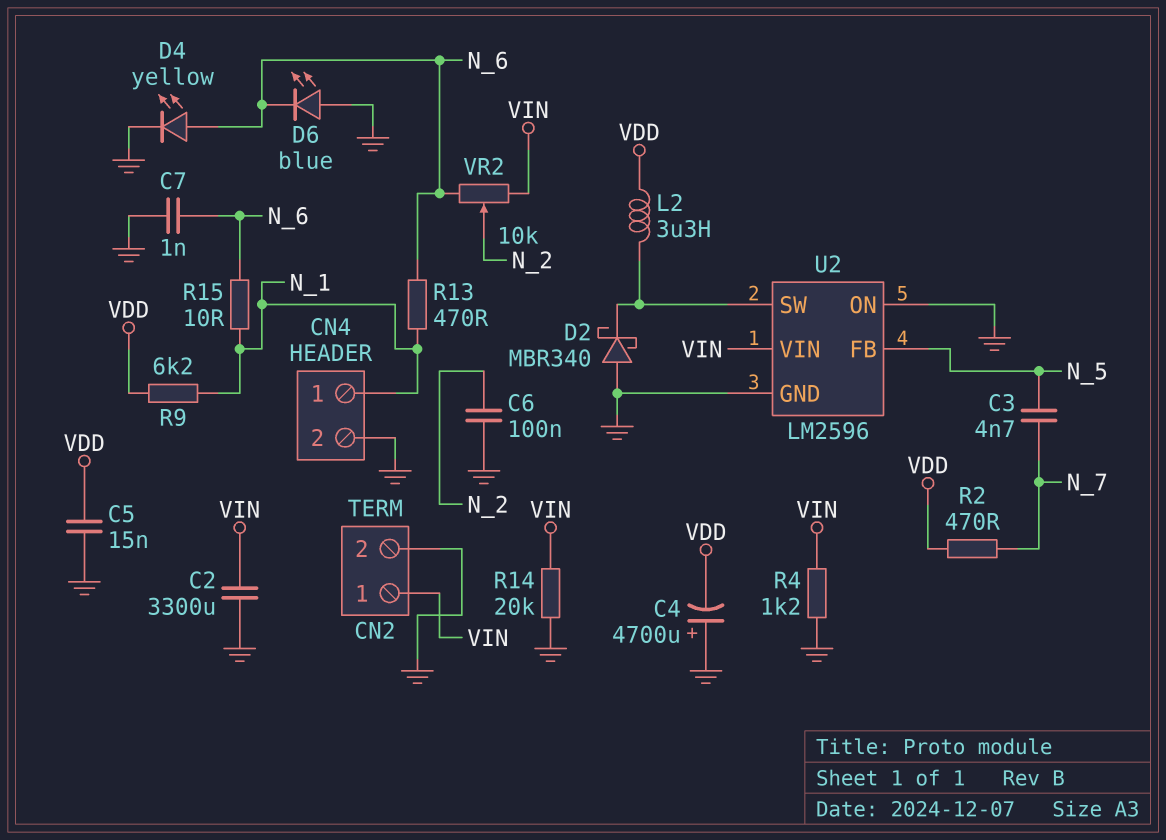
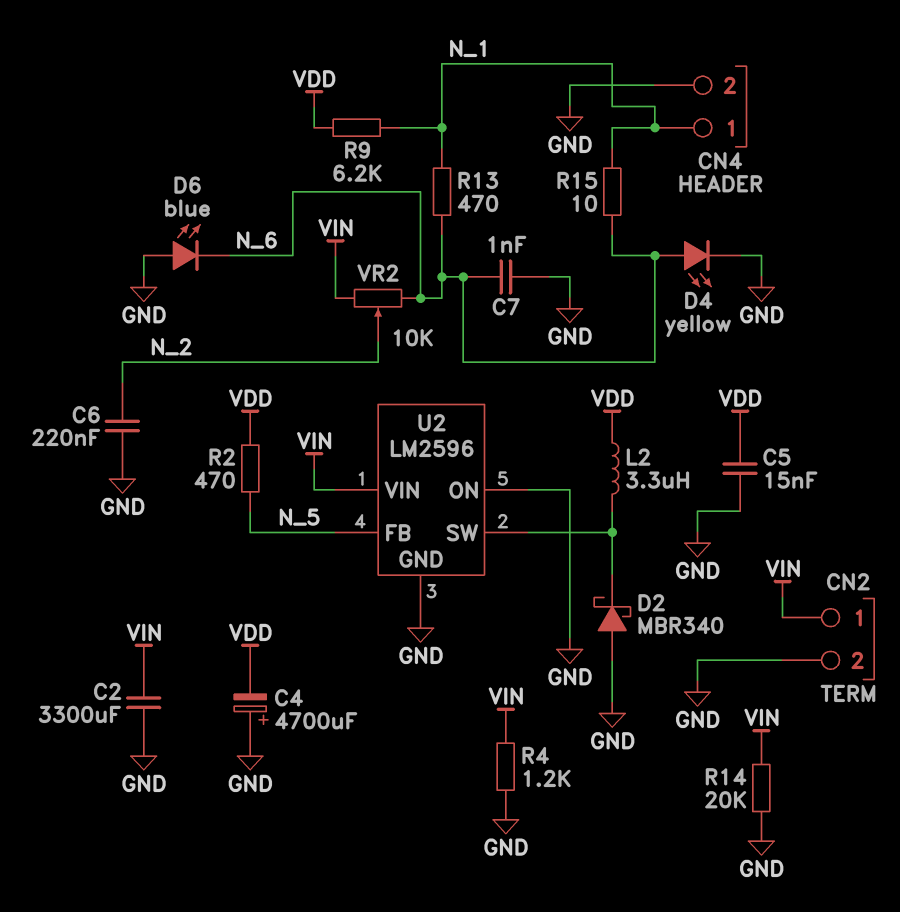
C3: 4.7nF (N_5, N_7) -> none
C6: 100nF (GND, N_2) -> 220nF (GND, N_2)
R2: 470 (N_7, VDD) -> 470 (N_5, VDD)

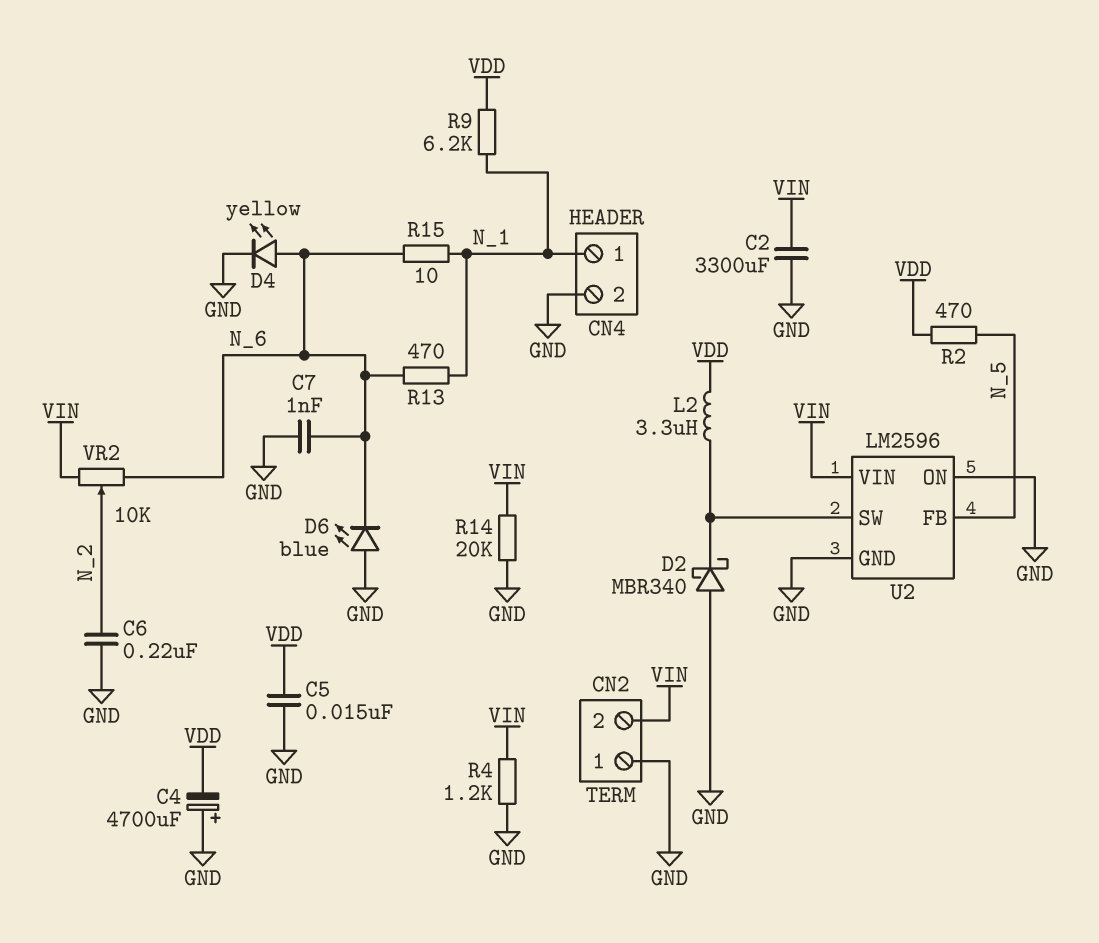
CN2 pin 1: VIN -> GND
CN2 pin 2: GND -> VIN

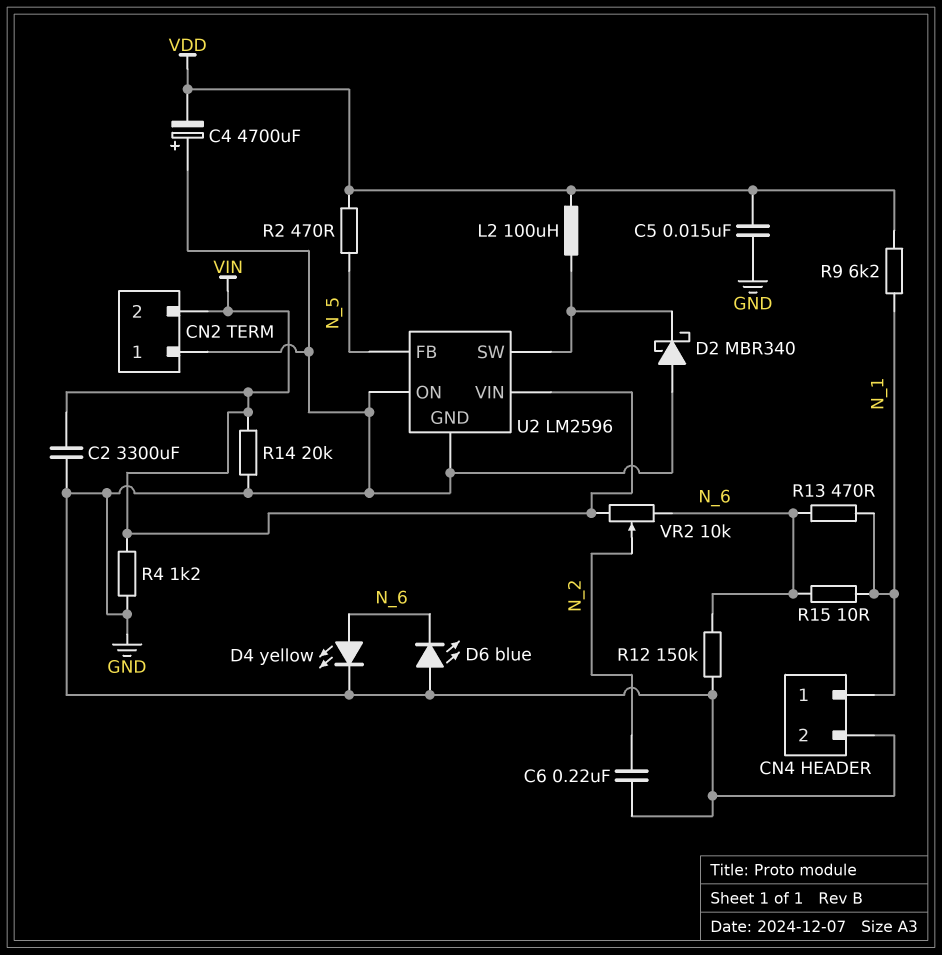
C7: 1nF (GND, N_6) -> none
L2: 3.3uH (U2/SW, VDD) -> 100uH (U2/SW, VDD)
R12: none -> 150k (GND, N_6)

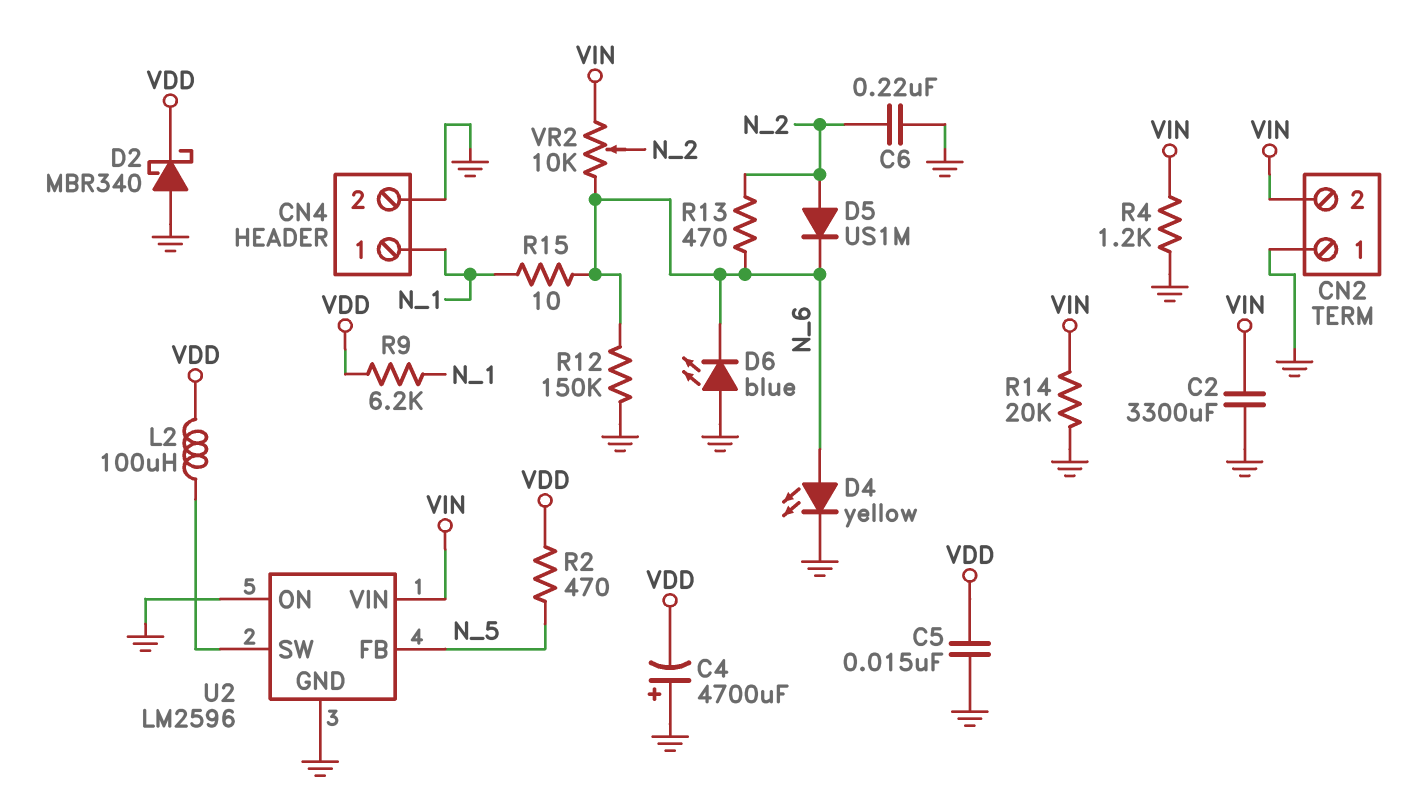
D2: schottky MBR340 (A GND, K U2/SW) -> schottky MBR340 (A GND, K VDD)
D5: none -> diode US1M (A N_2, K N_6)
R13: 470 (N_1, N_6) -> 470 (N_2, N_6)

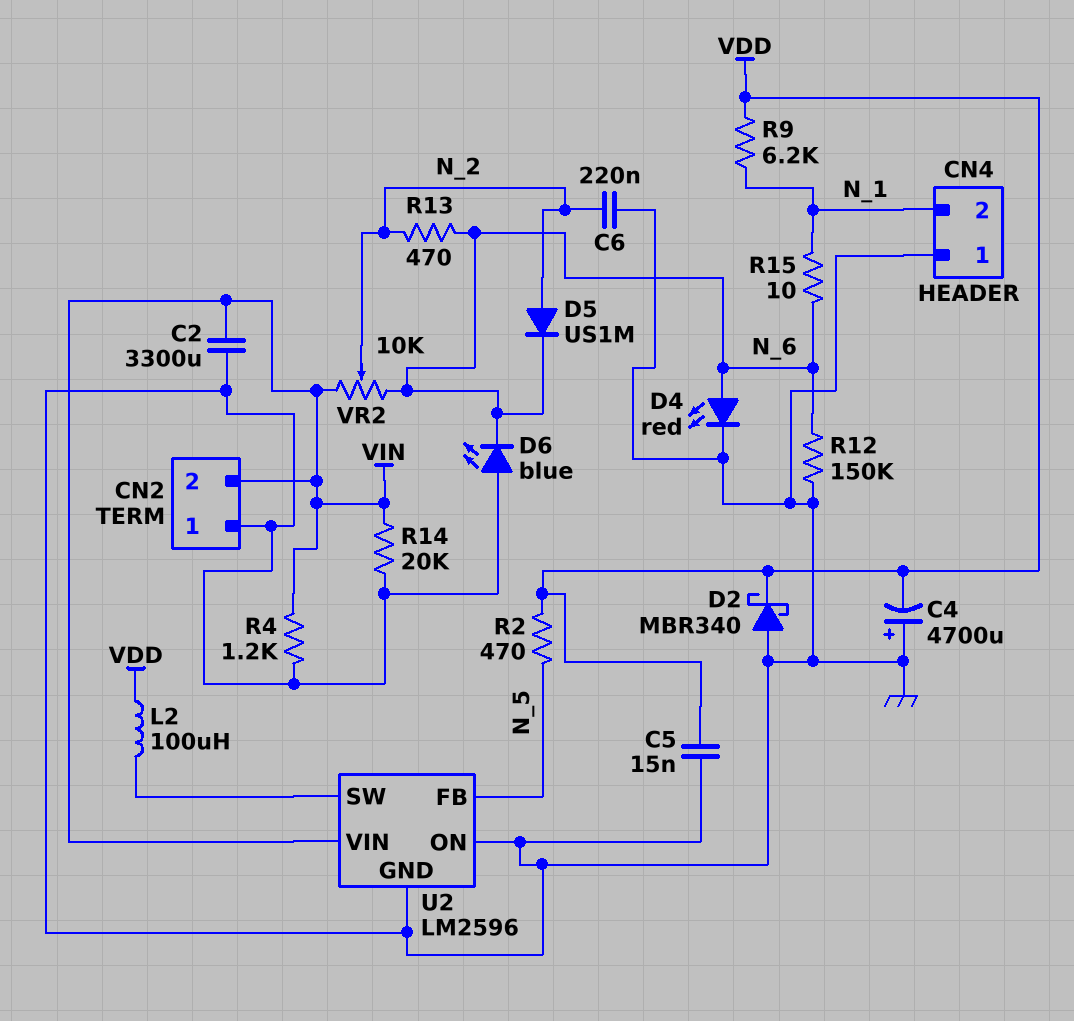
CN4 pin 1: N_1 -> GND
CN4 pin 2: GND -> N_1
D4: LED yellow (A N_6, K GND) -> LED red (A N_6, K GND)

